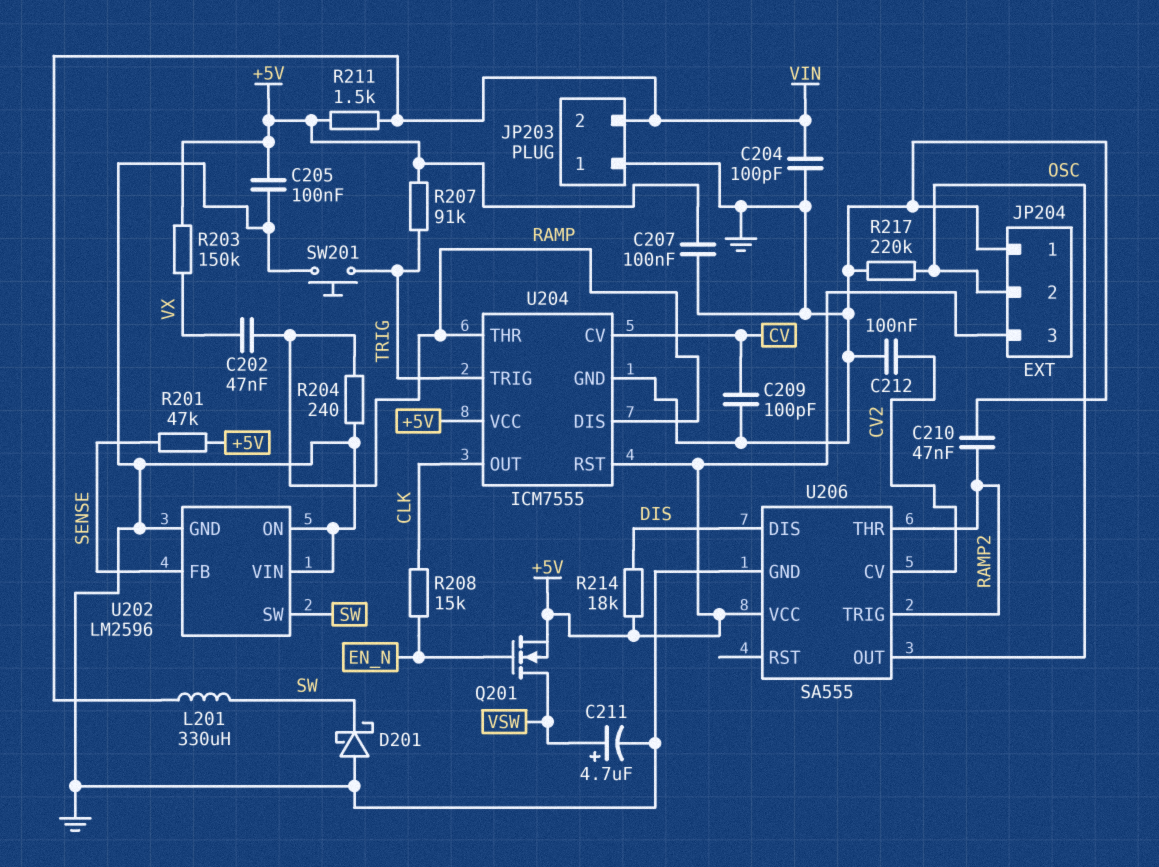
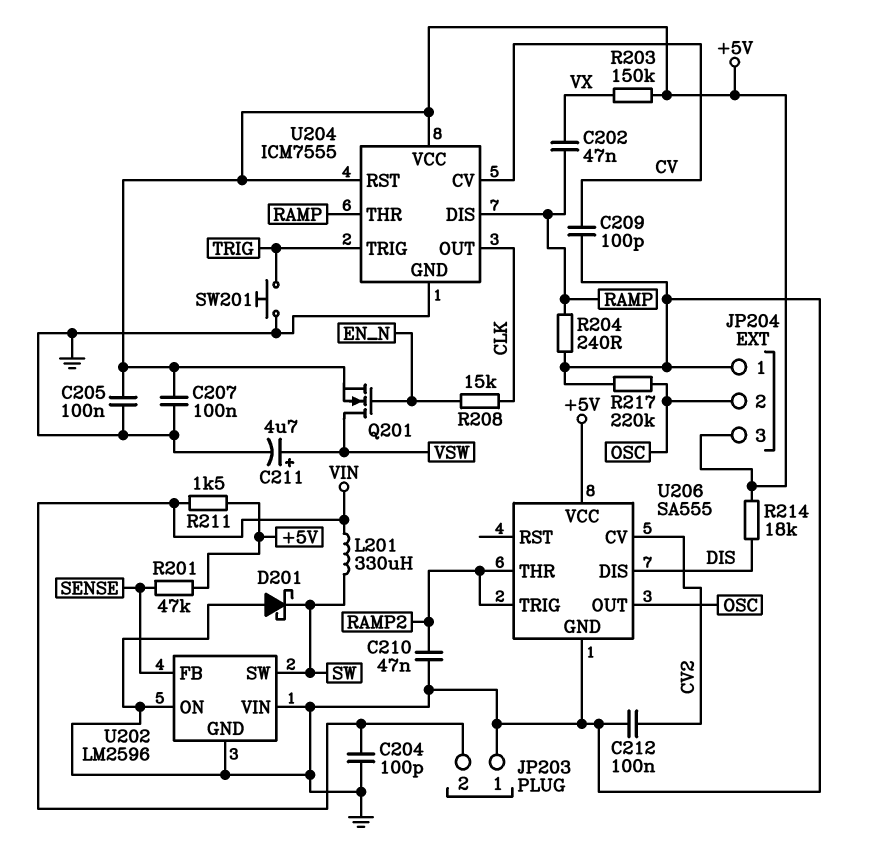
R207: 91k (+5V, TRIG) -> none

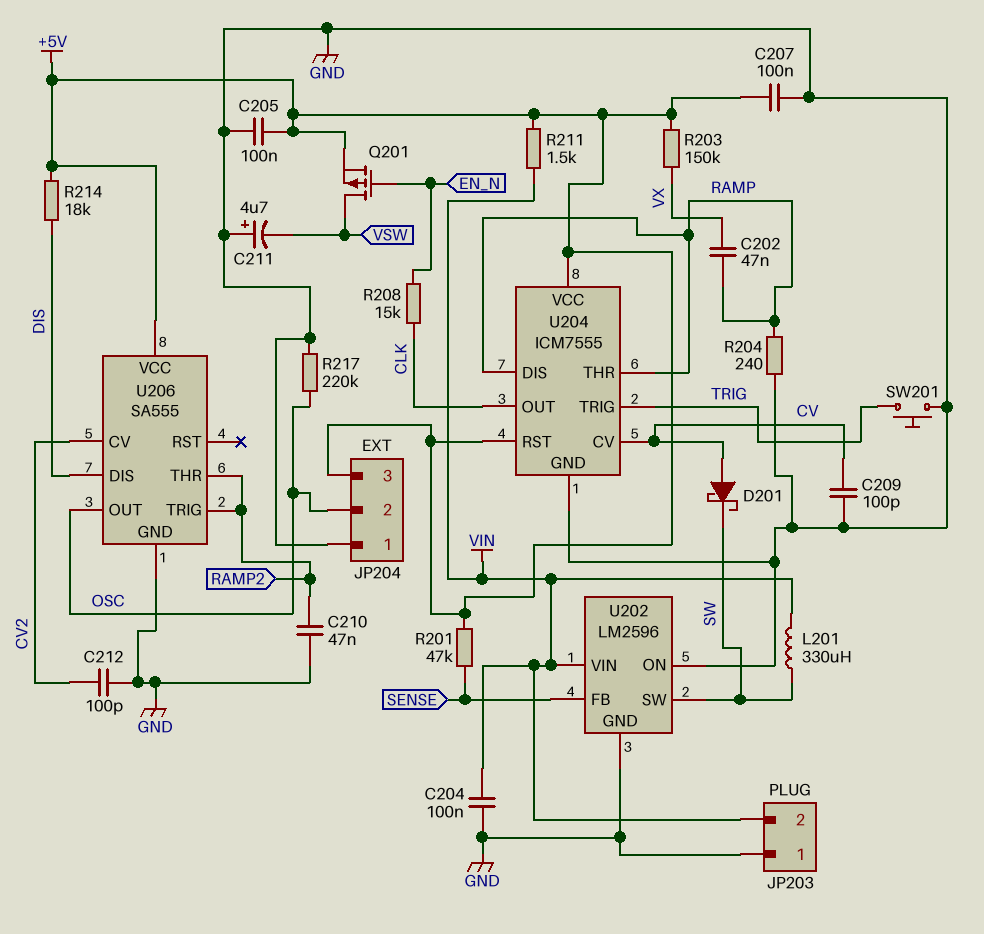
C204: 100pF (GND, VIN) -> 100nF (GND, VIN)
C211: 4.7uF (plus VSW, minus GND) -> 4.7uF (plus GND, minus VSW)
C212: 100nF (CV2, GND) -> 100pF (CV2, GND)
D201: schottky (A GND, K SW) -> schottky (A CV, K SW)
Q201: NMOS (G EN_N, D VSW, S +5V) -> PMOS (G EN_N, D VSW, S +5V)
U202 pin VIN: GND -> VIN

